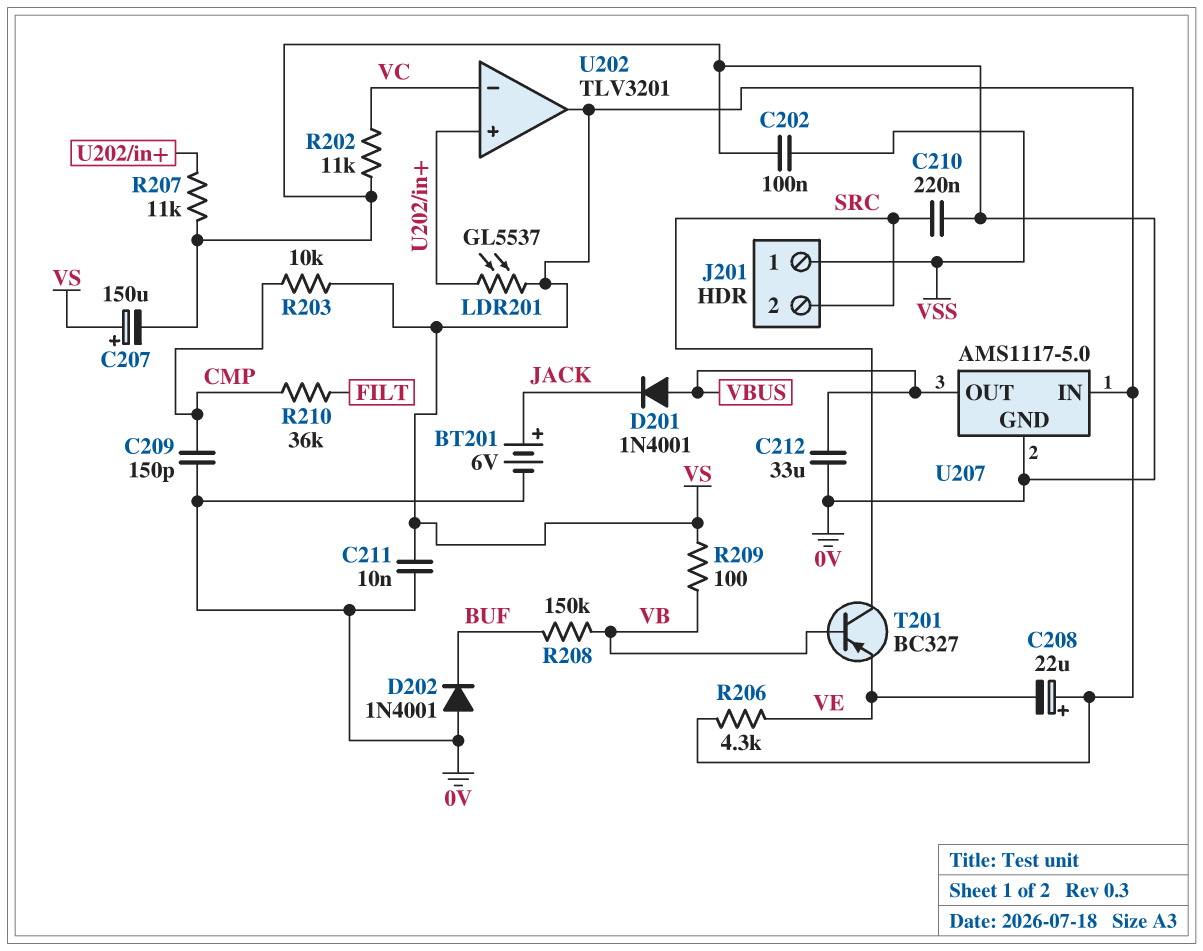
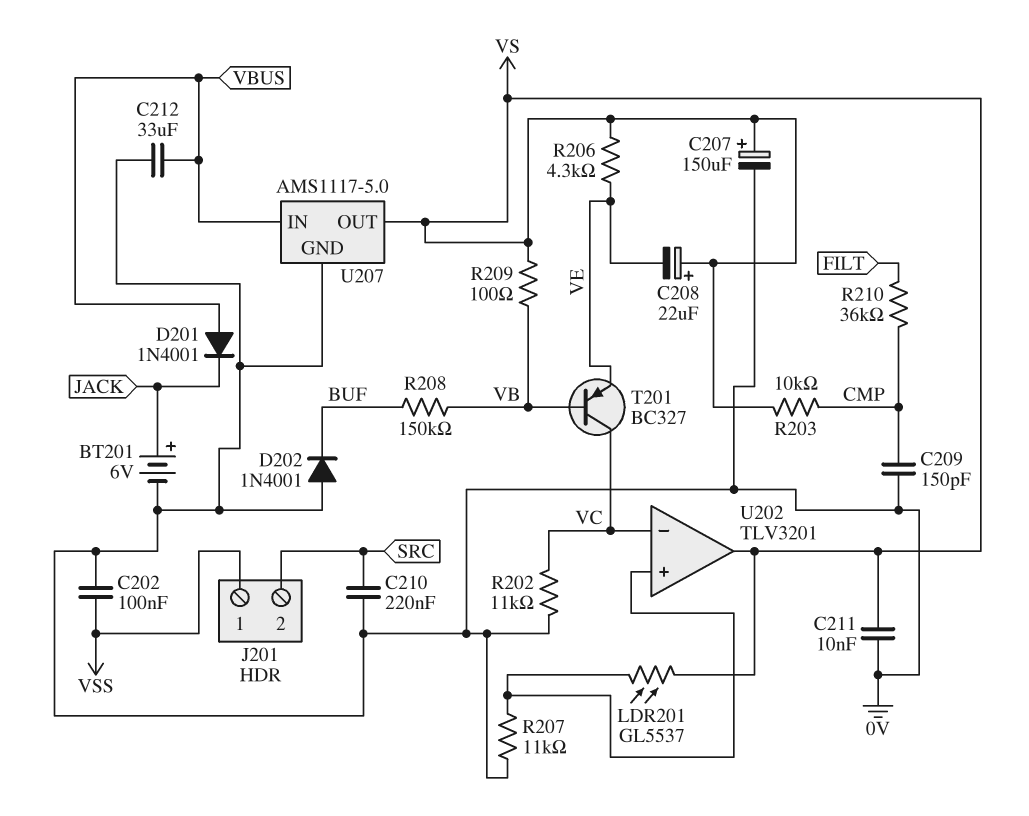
T201: PNP BC327 (B VB, C SRC, E VE) -> PNP BC327 (B VB, C VC, E VE)
U207 pin IN: VS -> VBUS
U207 pin OUT: VBUS -> VS

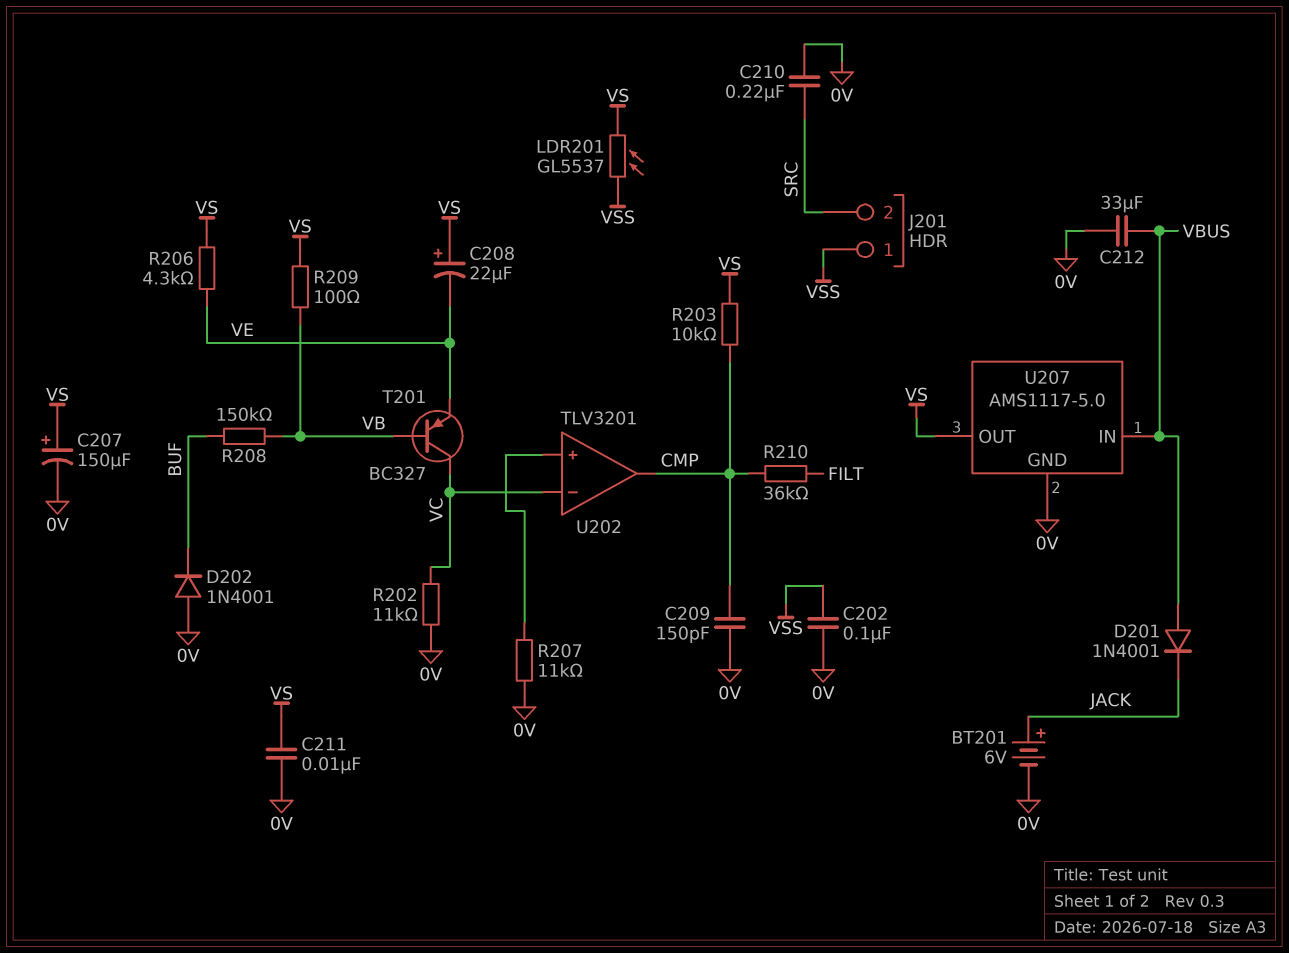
LDR201: GL5537 (U202/in+, VS) -> GL5537 (VS, VSS)
U202 pin out: VS -> CMP

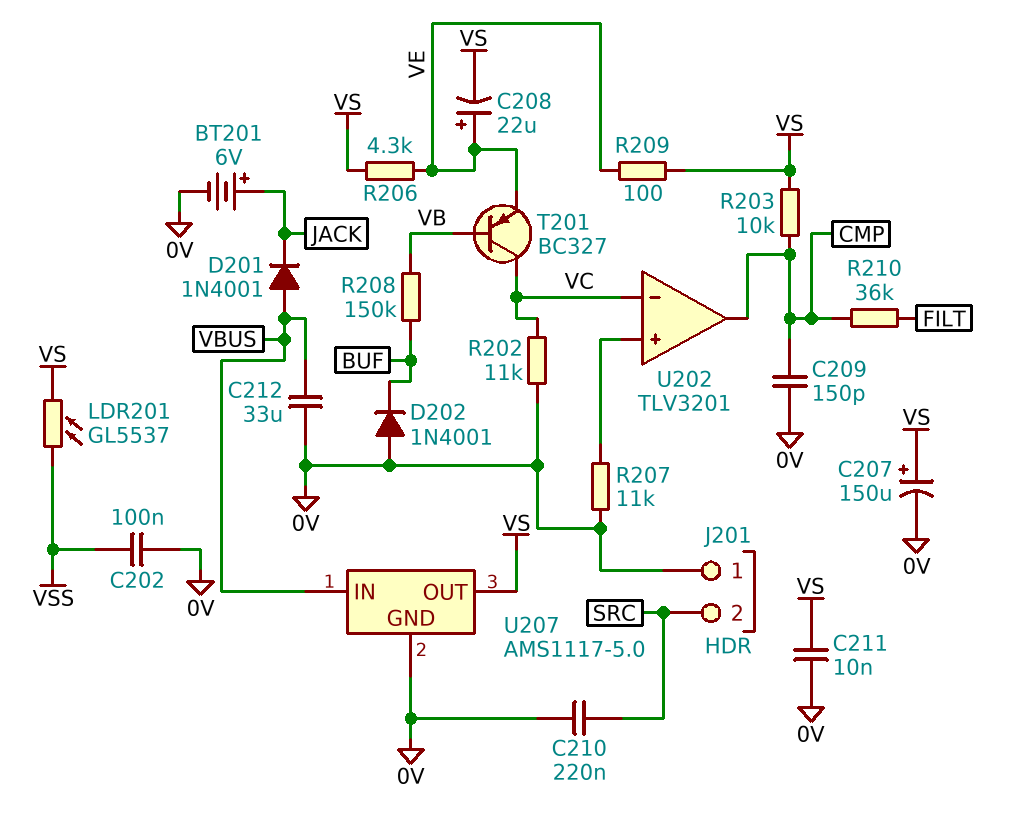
C208: 22uF (plus VS, minus VE) -> 22uF (plus VE, minus VS)
J201 pin 1: VSS -> 0V
R209: 100 (VB, VS) -> 100 (VE, VS)

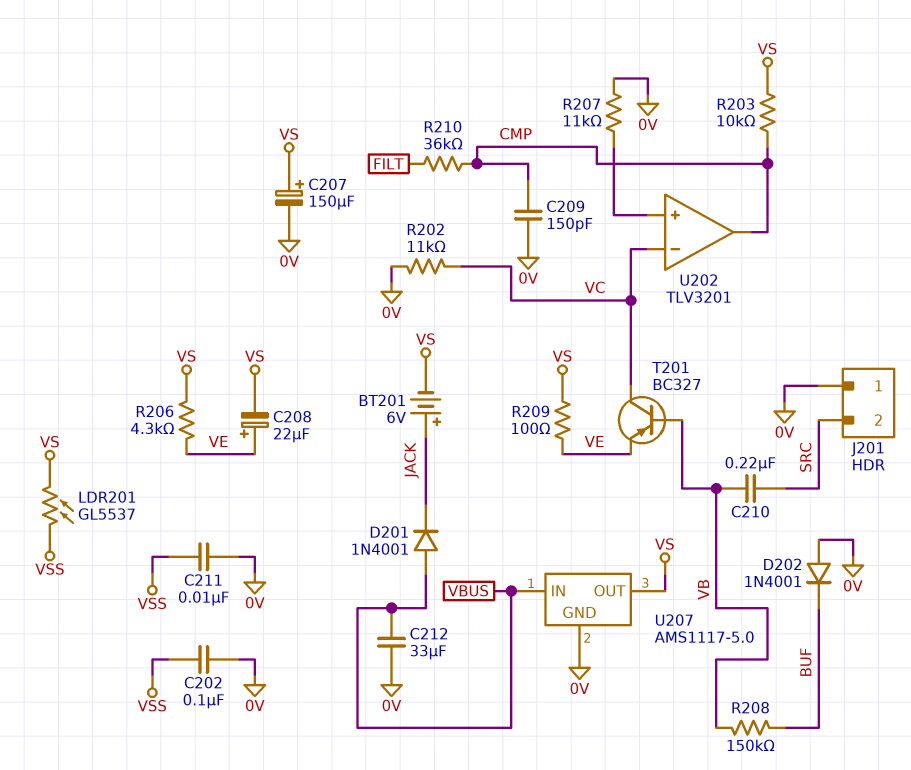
BT201: 6V (plus JACK, minus 0V) -> 6V (plus JACK, minus VS)
C210: 220nF (0V, SRC) -> 220nF (SRC, VB)
C211: 10nF (0V, VS) -> 10nF (0V, VSS)

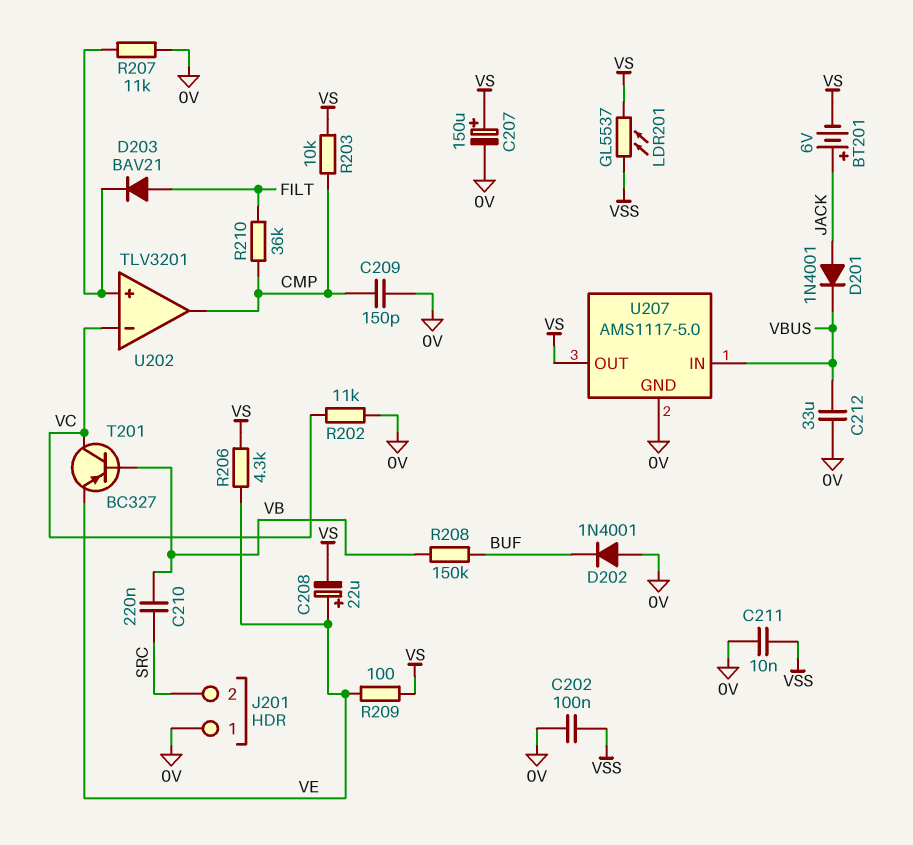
D201: diode 1N4001 (A VBUS, K JACK) -> diode 1N4001 (A JACK, K VBUS)
D203: none -> diode BAV21 (A FILT, K U202/in+)

